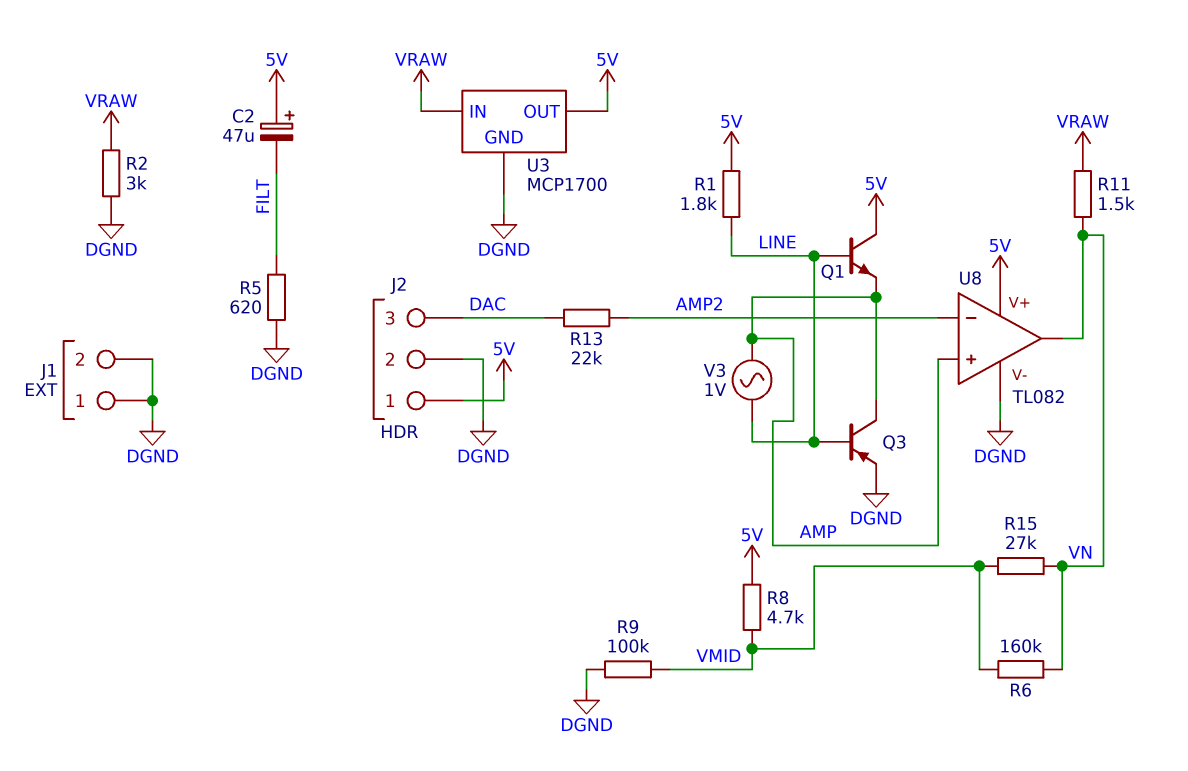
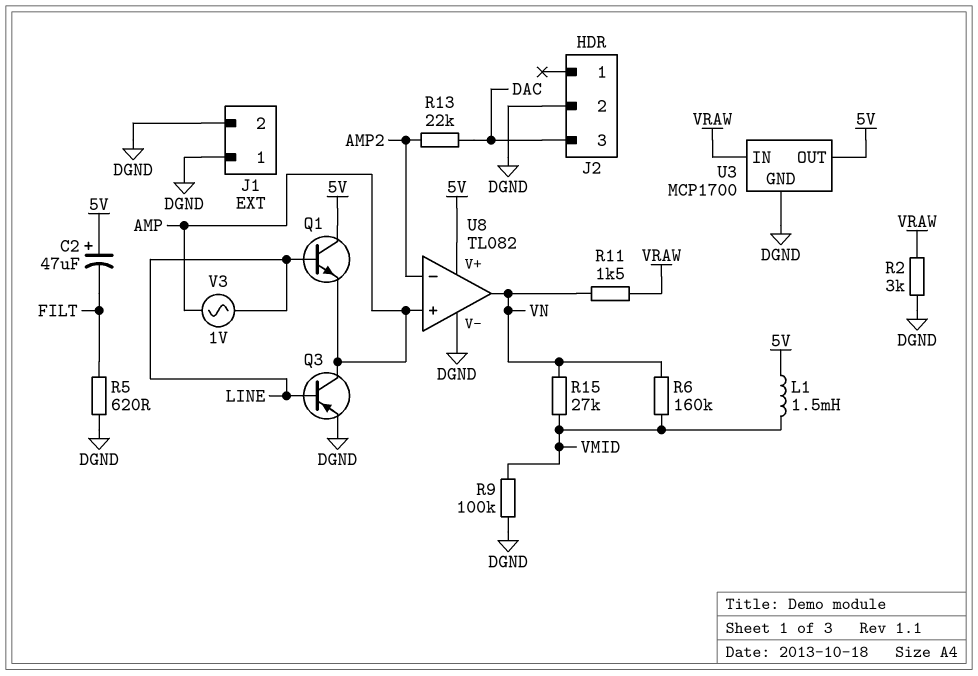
J2 pin 1: 5V -> none
L1: none -> 1.5mH (5V, VMID)
R1: 1.8k (5V, LINE) -> none
R8: 4.7k (5V, VMID) -> none

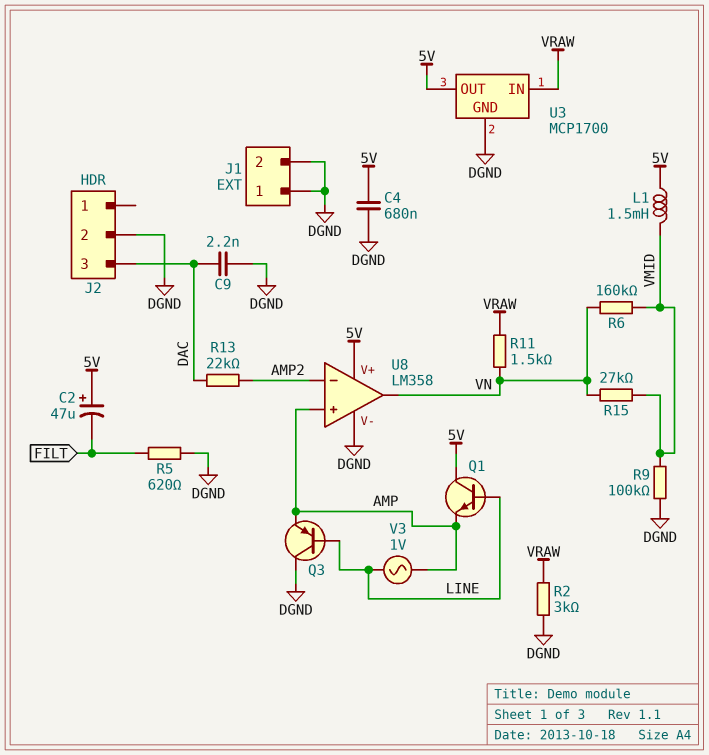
C4: none -> 680nF (5V, DGND)
C9: none -> 2.2nF (DAC, DGND)
Q3: PNP (B LINE, C AMP, E DGND) -> PNP (B LINE, C DGND, E AMP)
U8: TL082 -> LM358

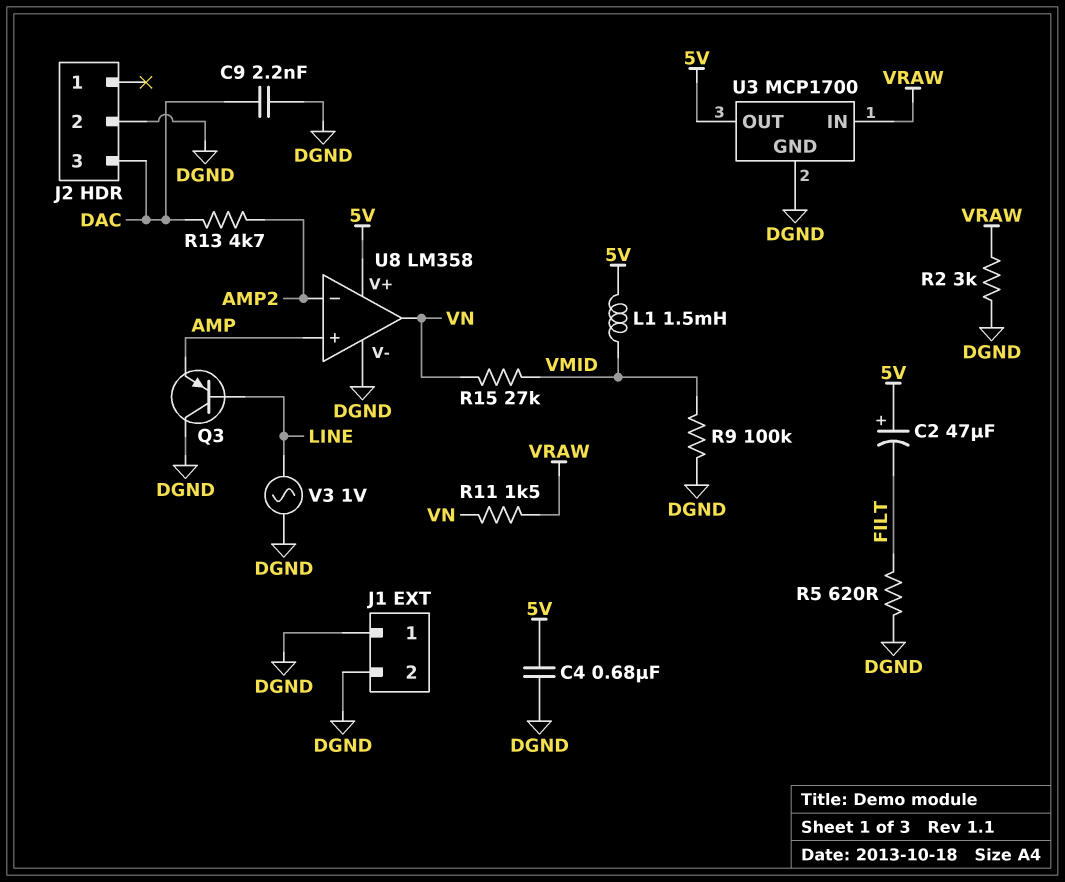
Q1: NPN (B LINE, C 5V, E AMP) -> none
R6: 160k (VMID, VN) -> none
R13: 22k (AMP2, DAC) -> 4.7k (AMP2, DAC)
V3: AC 1V (AMP, LINE) -> AC 1V (DGND, LINE)

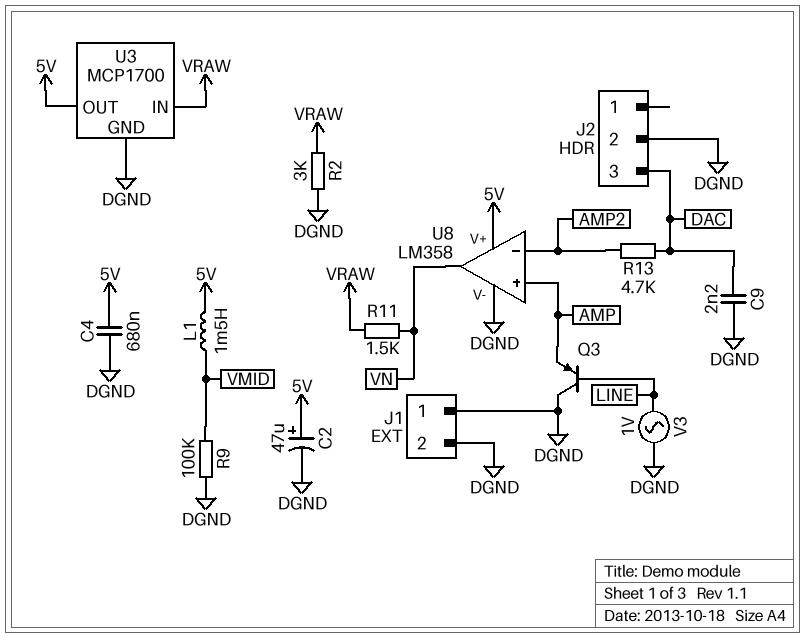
C2: 47uF (plus 5V, minus FILT) -> 47uF (plus 5V, minus DGND)
R5: 620 (DGND, FILT) -> none
R15: 27k (VMID, VN) -> none

